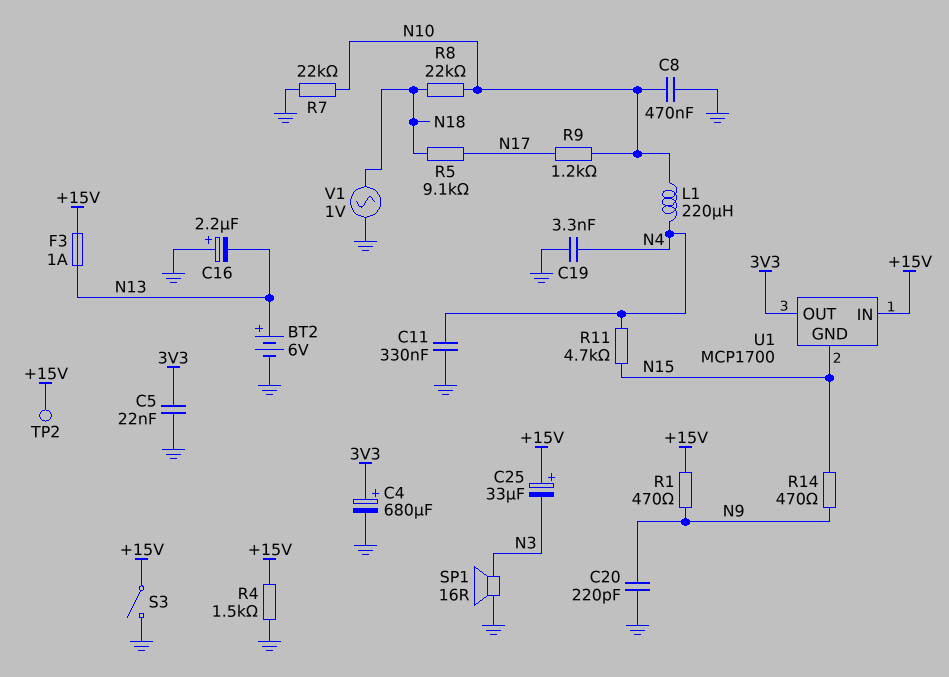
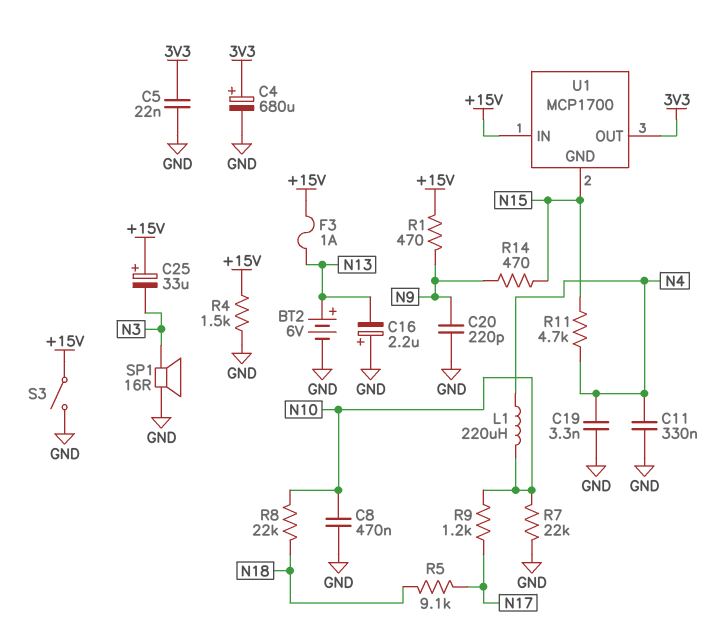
TP2: test point (+15V) -> none
V1: AC 1V (GND, N18) -> none

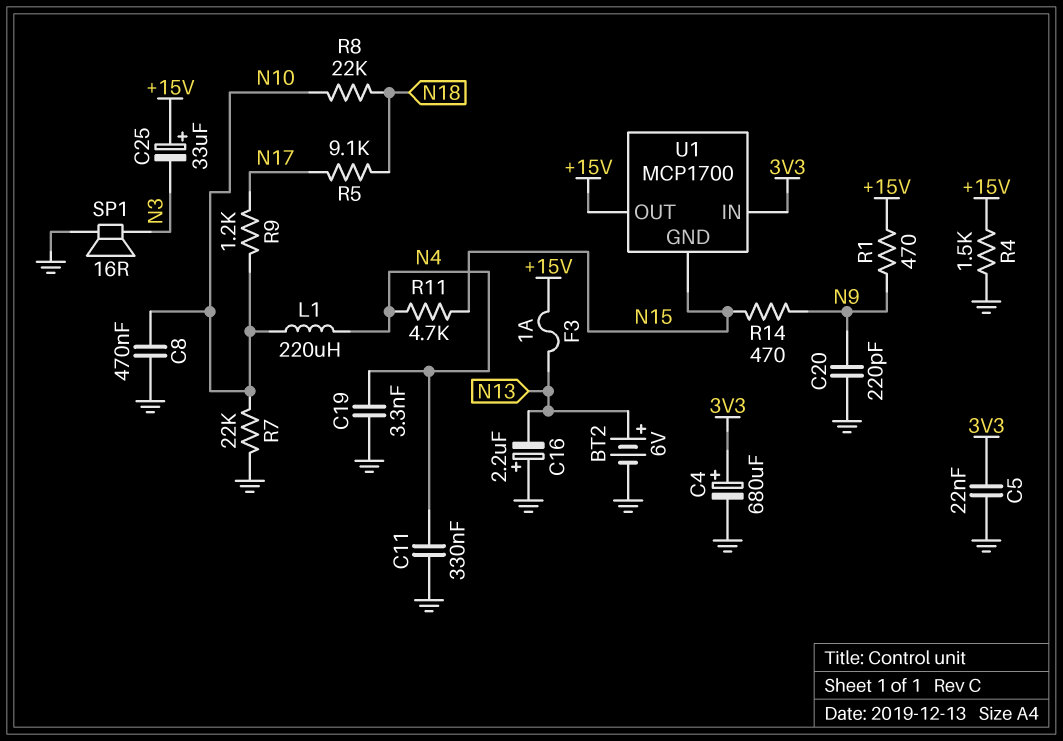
S3: switch (+15V, GND) -> none
U1 pin IN: +15V -> 3V3
U1 pin OUT: 3V3 -> +15V

